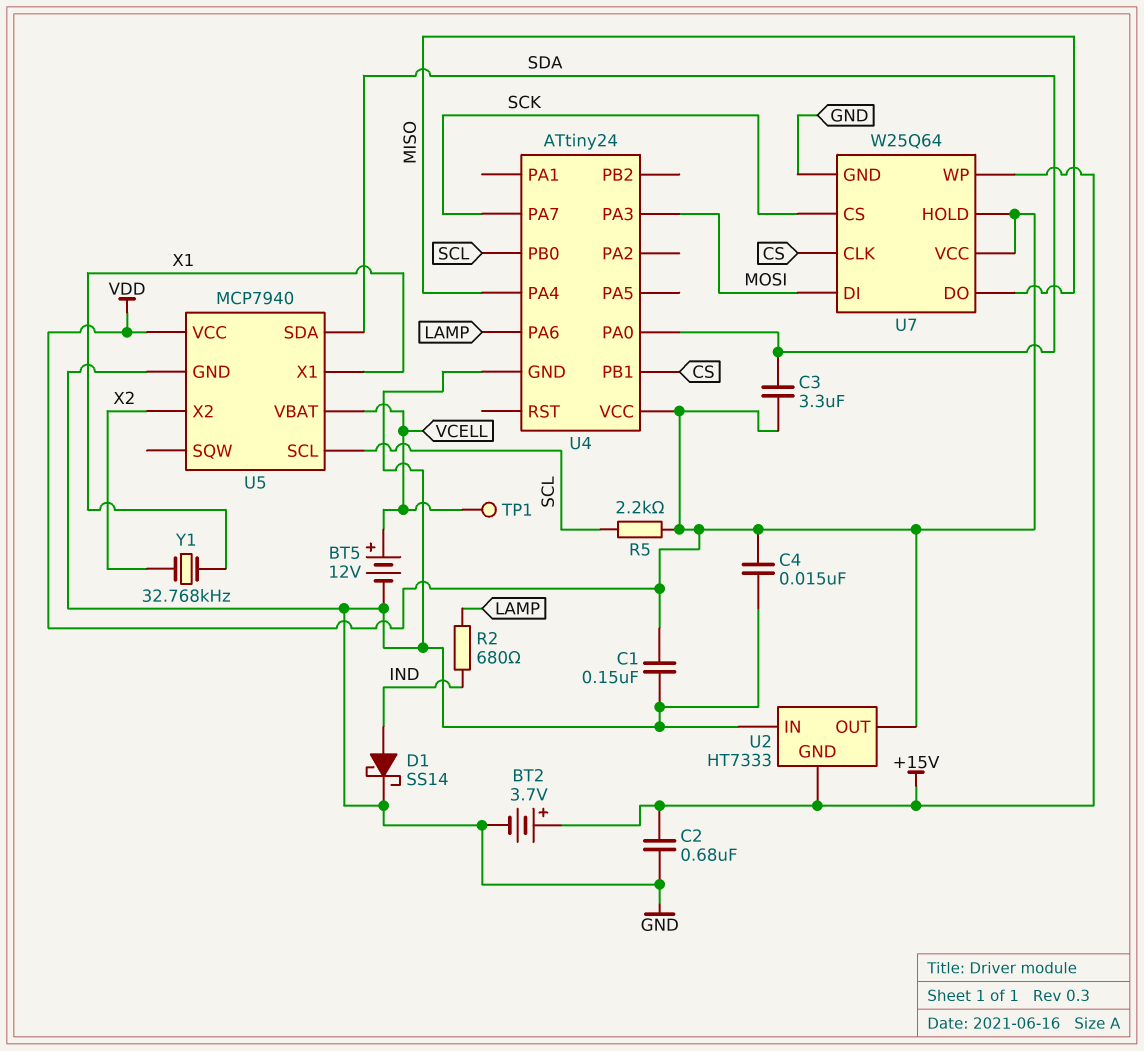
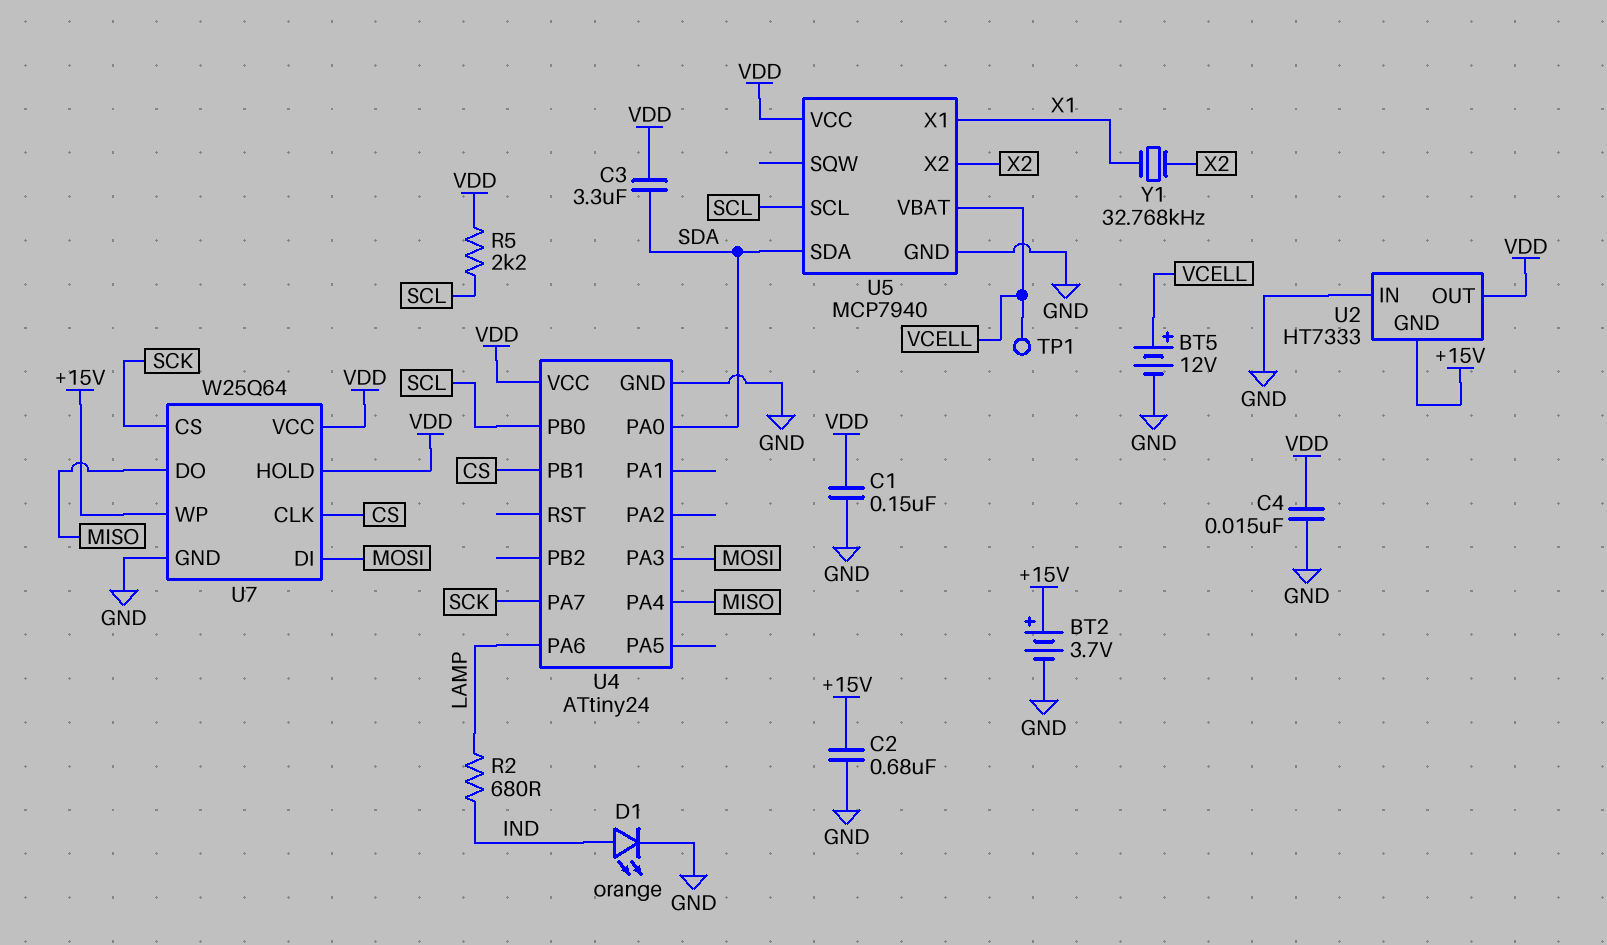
D1: schottky SS14 (A IND, K GND) -> LED orange (A IND, K GND)

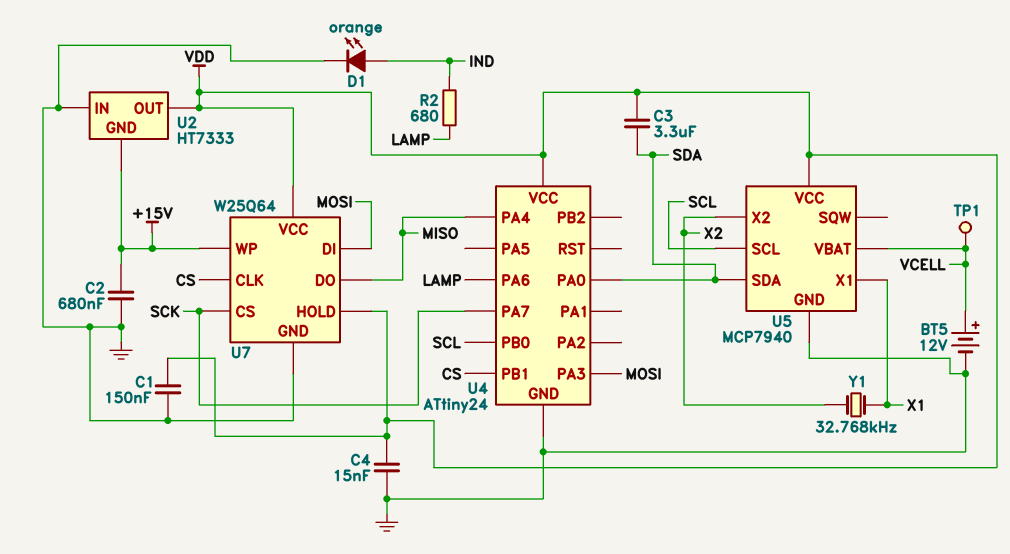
BT2: 3.7V (plus +15V, minus GND) -> none
R5: 2.2k (SCL, VDD) -> none

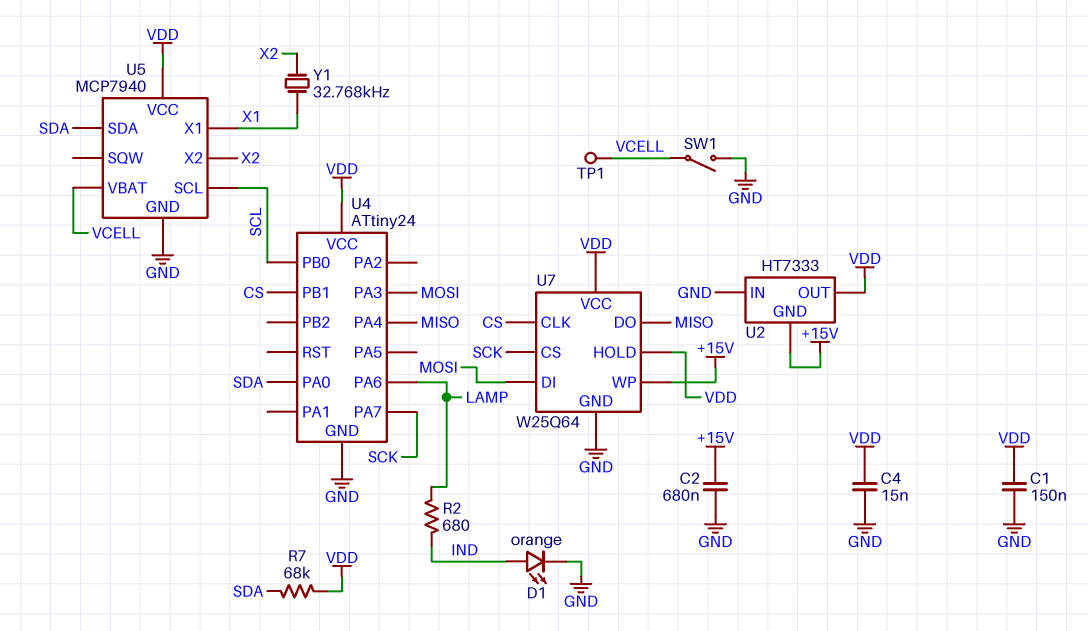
BT5: 12V (plus VCELL, minus GND) -> none
C3: 3.3uF (SDA, VDD) -> none
R7: none -> 68k (SDA, VDD)
SW1: none -> switch (GND, VCELL)

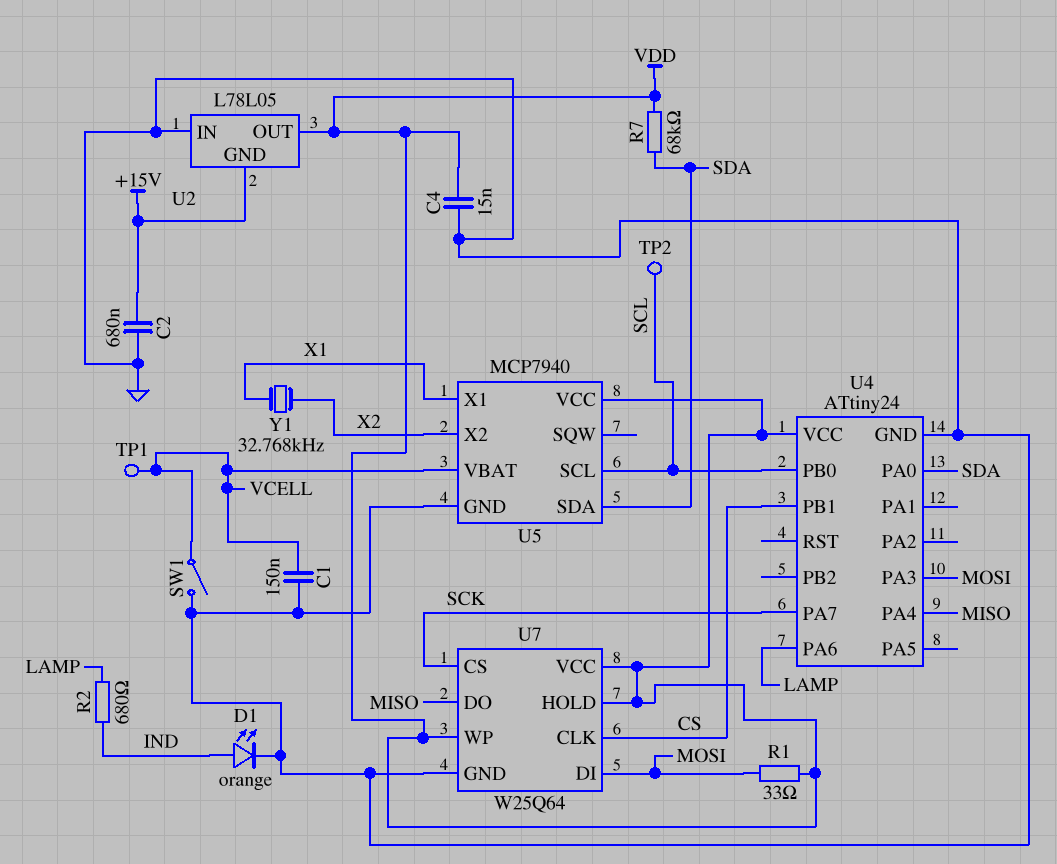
C1: 150nF (GND, VDD) -> 150nF (GND, VCELL)
R1: none -> 33 (MOSI, VDD)
TP2: none -> test point (SCL)
U2: HT7333 -> L78L05
U7 pin WP: +15V -> VDD

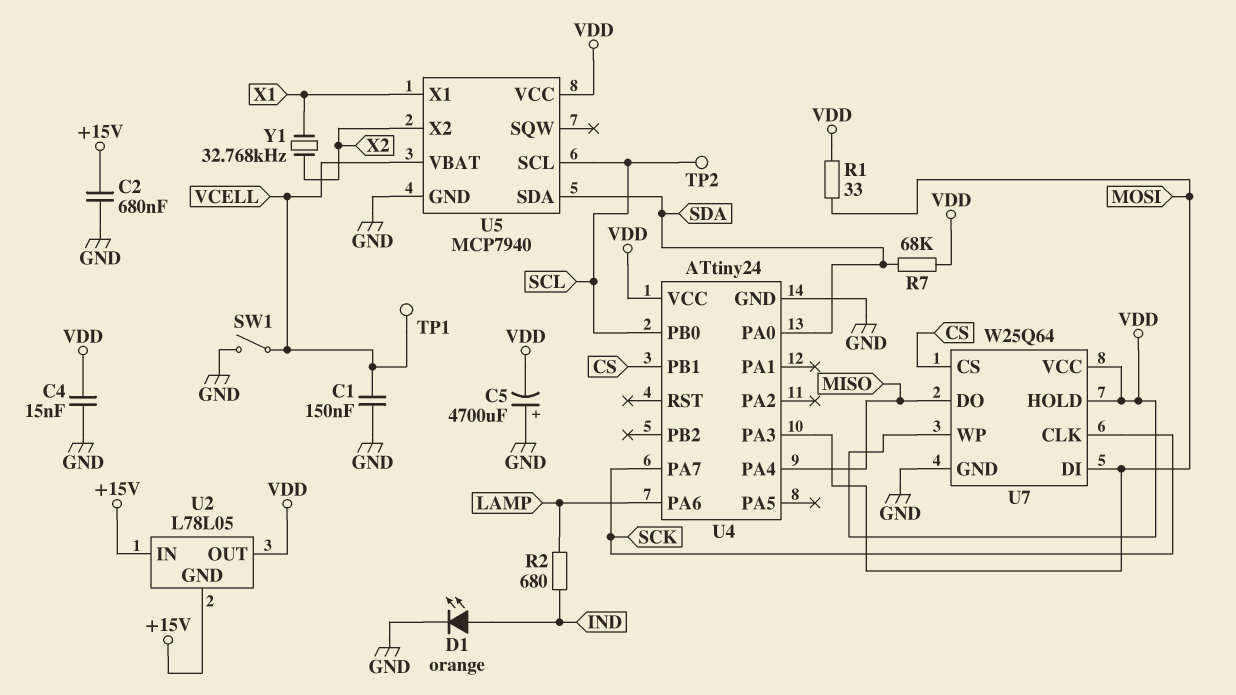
C5: none -> 4700uF (plus GND, minus VDD)
U2 pin IN: GND -> +15V
U7 pin CLK: CS -> SCK
U7 pin CS: SCK -> CS

